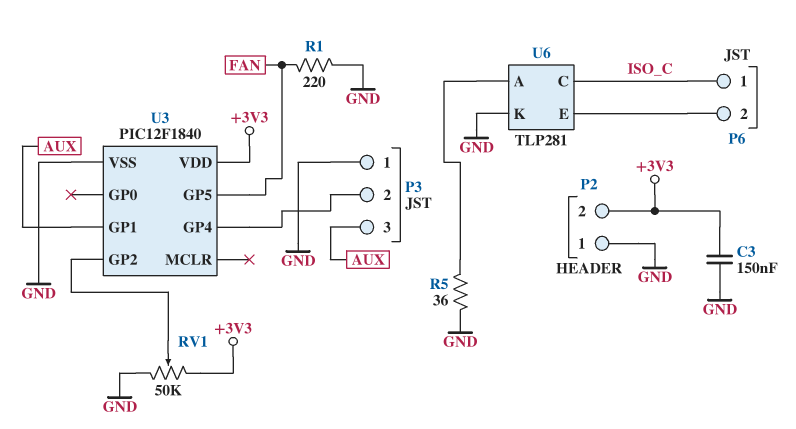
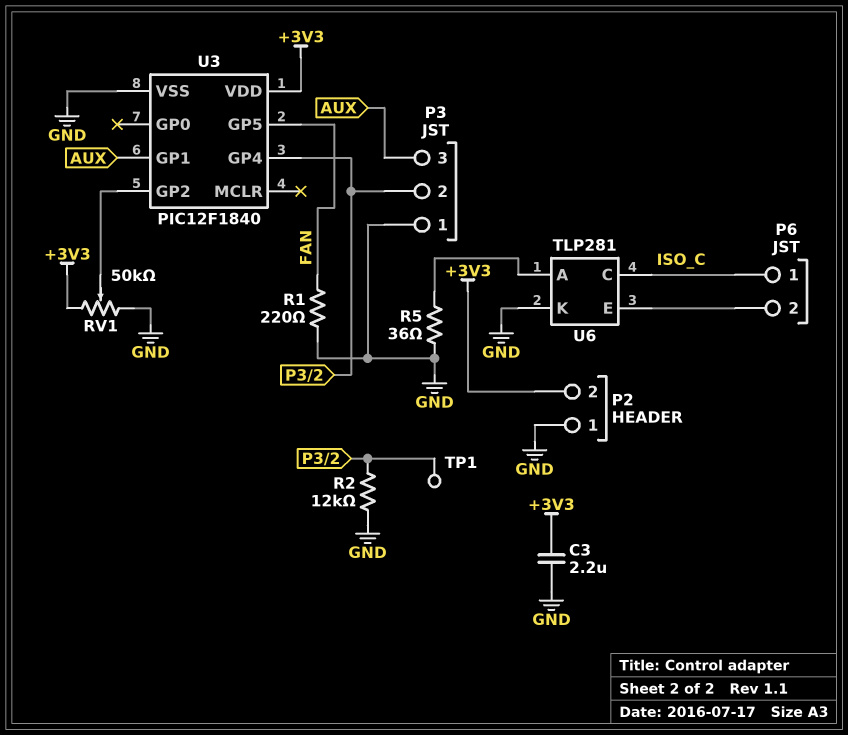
C3: 150nF (+3V3, GND) -> 2.2uF (+3V3, GND)
R2: none -> 12k (GND, P3/2)
TP1: none -> test point (P3/2)

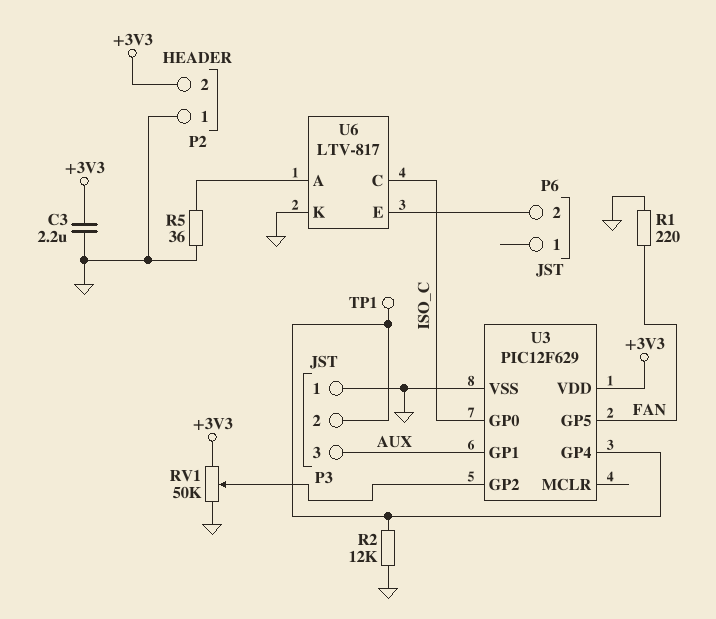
P6 pin 1: ISO_C -> none
U3: PIC12F1840 -> PIC12F629
U3 pin GP0: none -> ISO_C
U6: TLP281 -> LTV-817

